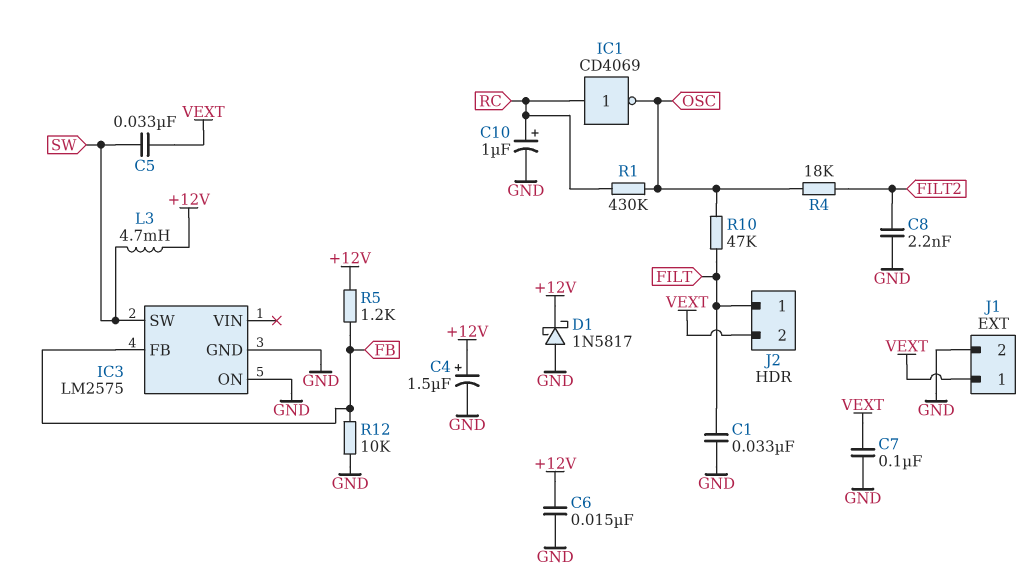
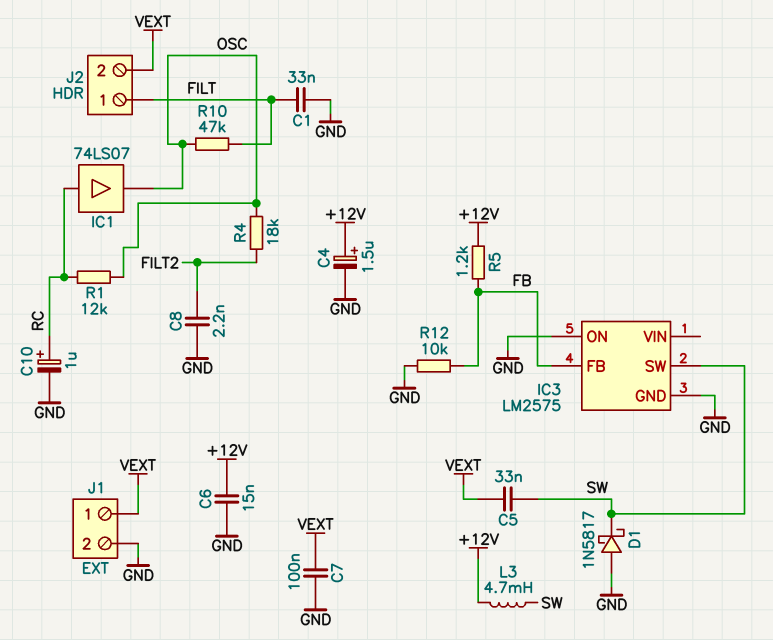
D1: schottky 1N5817 (A GND, K +12V) -> schottky 1N5817 (A GND, K SW)
IC1: NOT CD4069 (in RC, out OSC) -> buffer 74LS07 (in RC, out OSC)
R1: 430k (OSC, RC) -> 12k (OSC, RC)

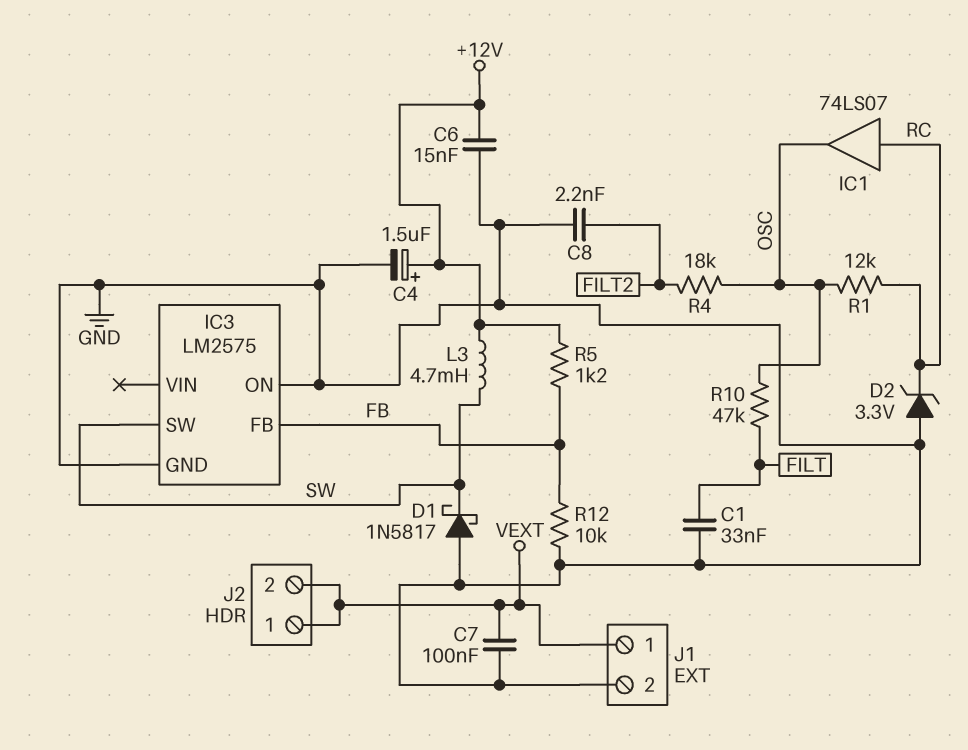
C5: 33nF (SW, VEXT) -> none
C10: 1uF (plus RC, minus GND) -> none
D2: none -> zener 3.3V (A GND, K RC)
J2 pin 1: FILT -> VEXT

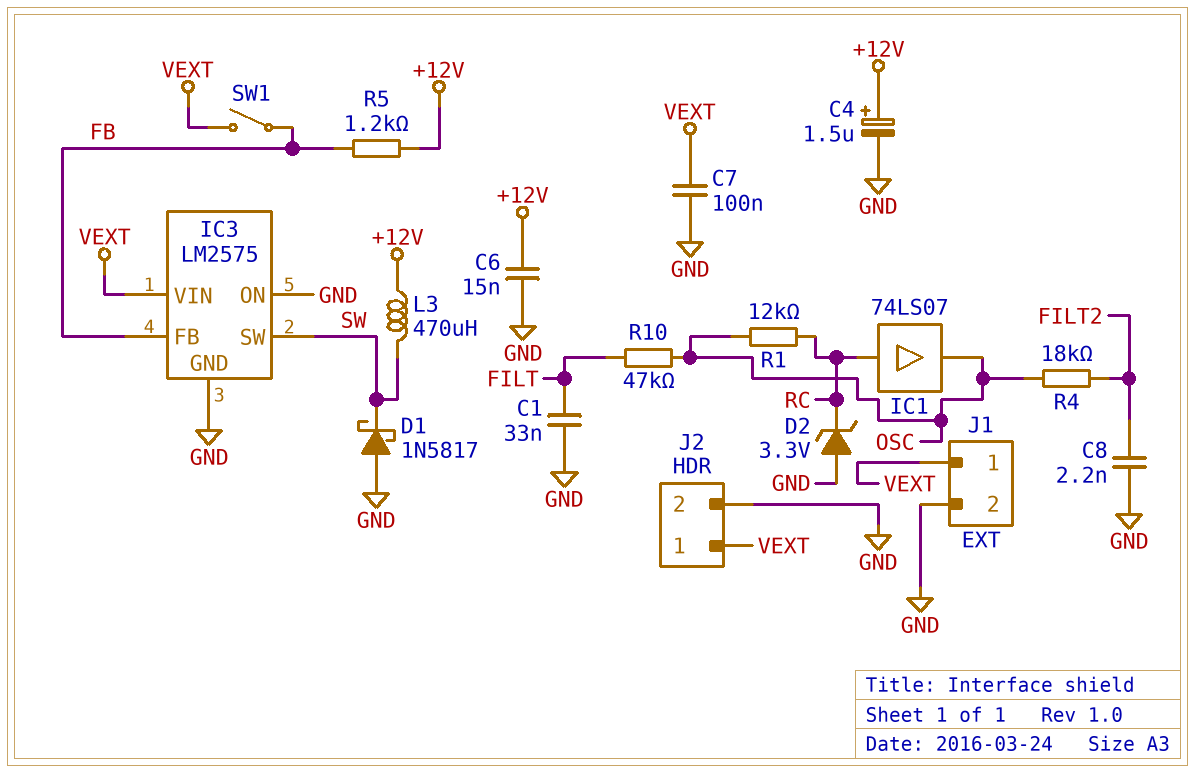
IC3 pin VIN: none -> VEXT
J2 pin 2: VEXT -> GND
L3: 4.7mH (+12V, SW) -> 470uH (+12V, SW)
R12: 10k (FB, GND) -> none
SW1: none -> switch (FB, VEXT)

